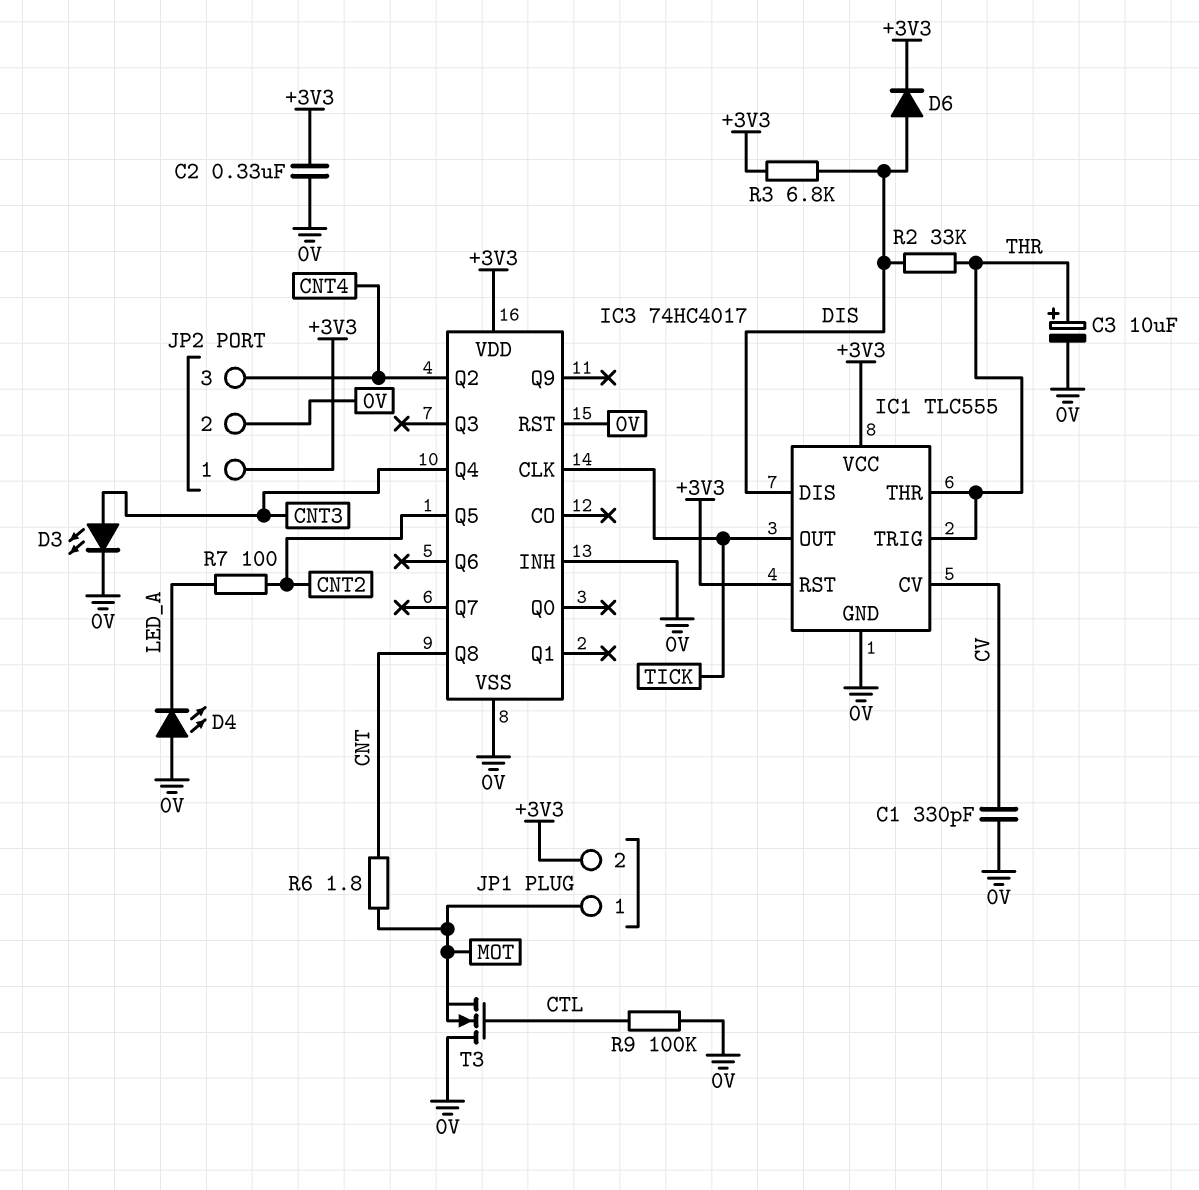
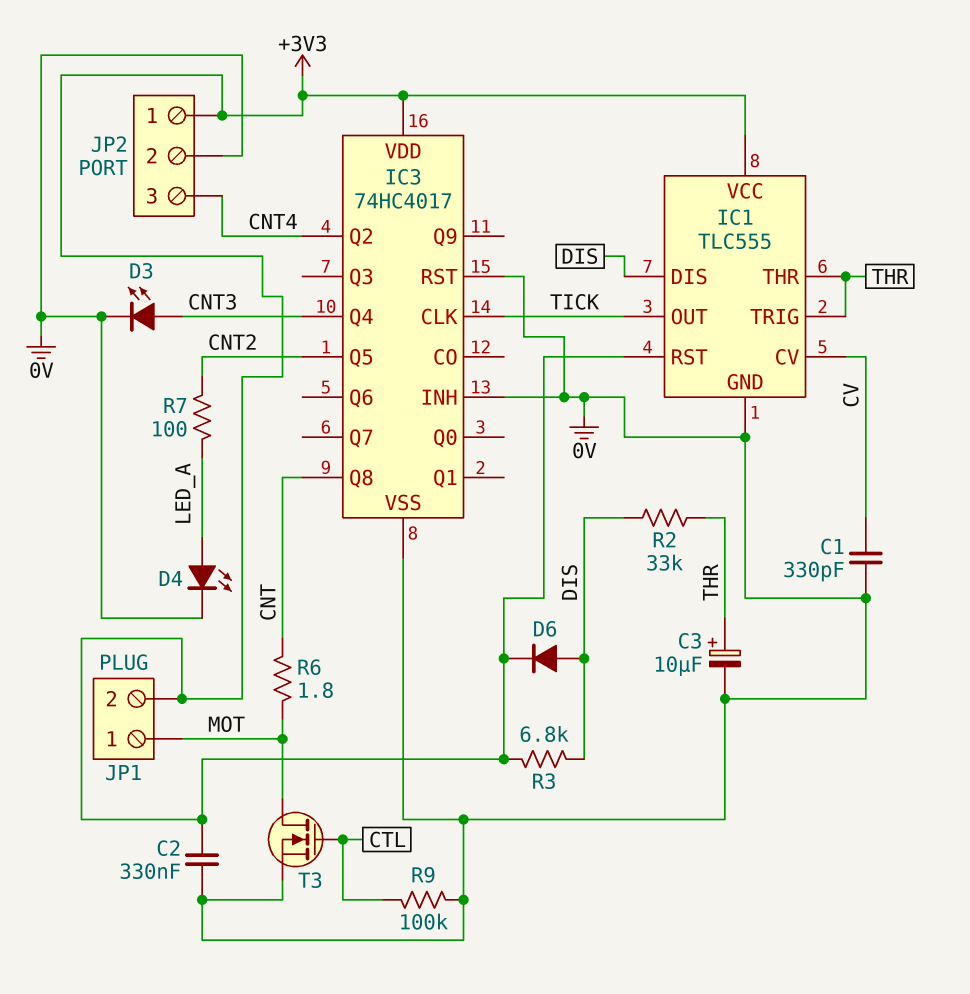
D4: LED (A 0V, K LED_A) -> LED (A LED_A, K 0V)
T3: NMOS (G CTL, D 0V, S MOT) -> NMOS (G CTL, D MOT, S 0V)

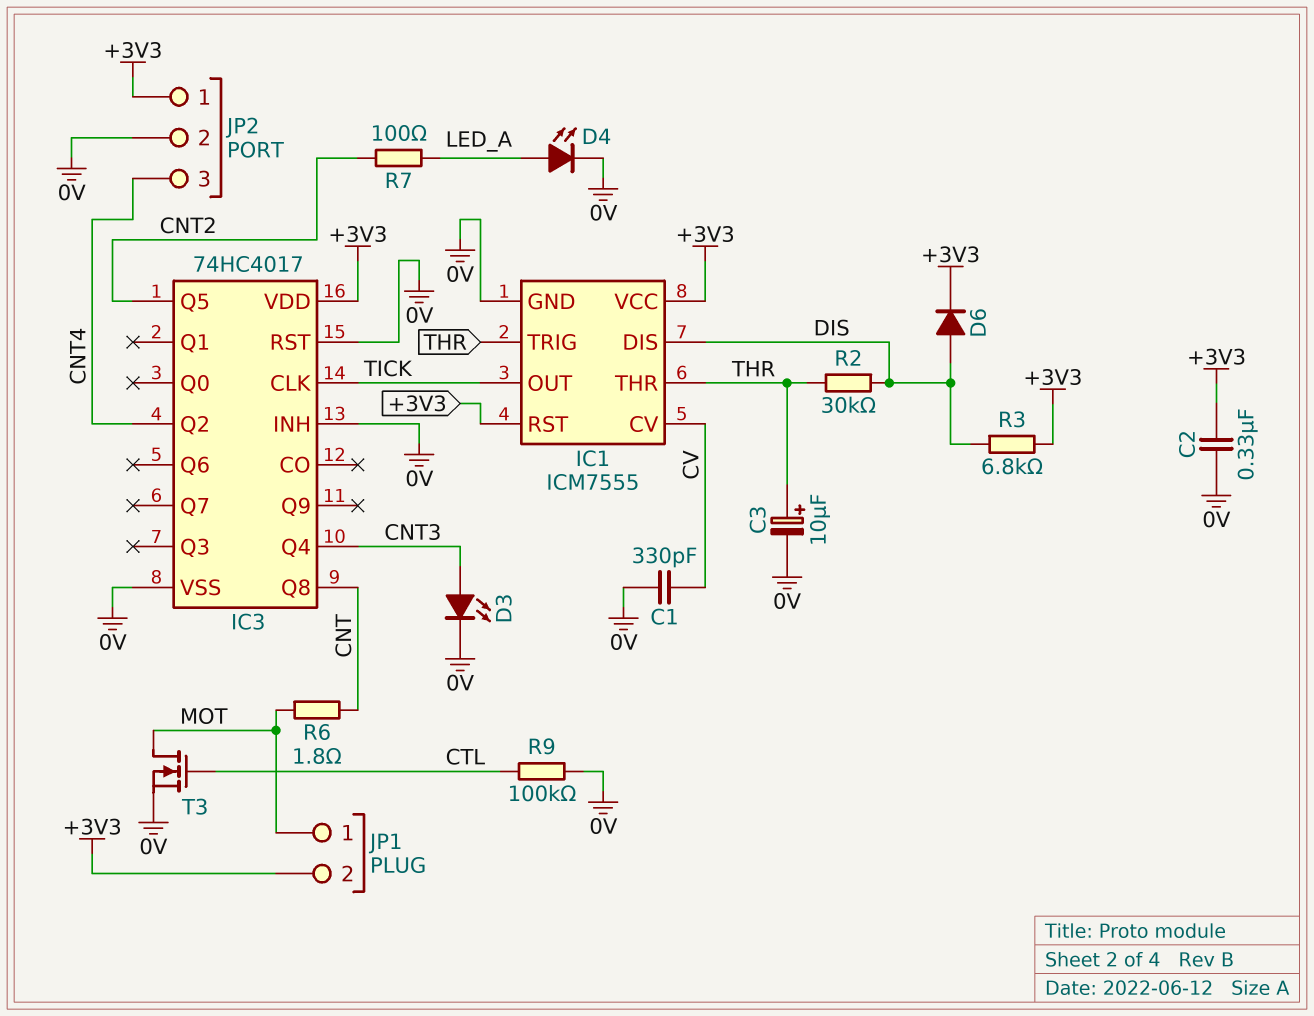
IC1: TLC555 -> ICM7555
R2: 33k (DIS, THR) -> 30k (DIS, THR)

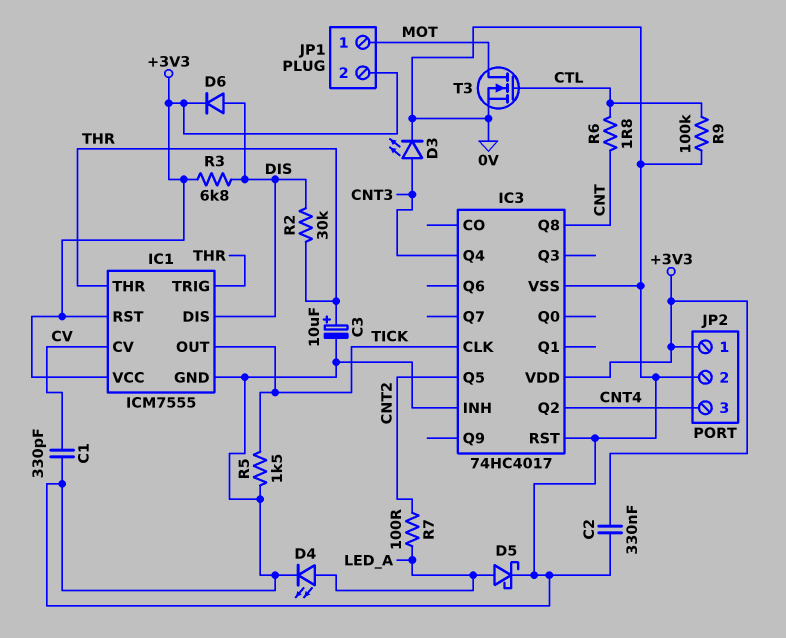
D5: none -> schottky (A LED_A, K 0V)
R5: none -> 1.5k (0V, TICK)
R6: 1.8 (CNT, MOT) -> 1.8 (CNT, CTL)

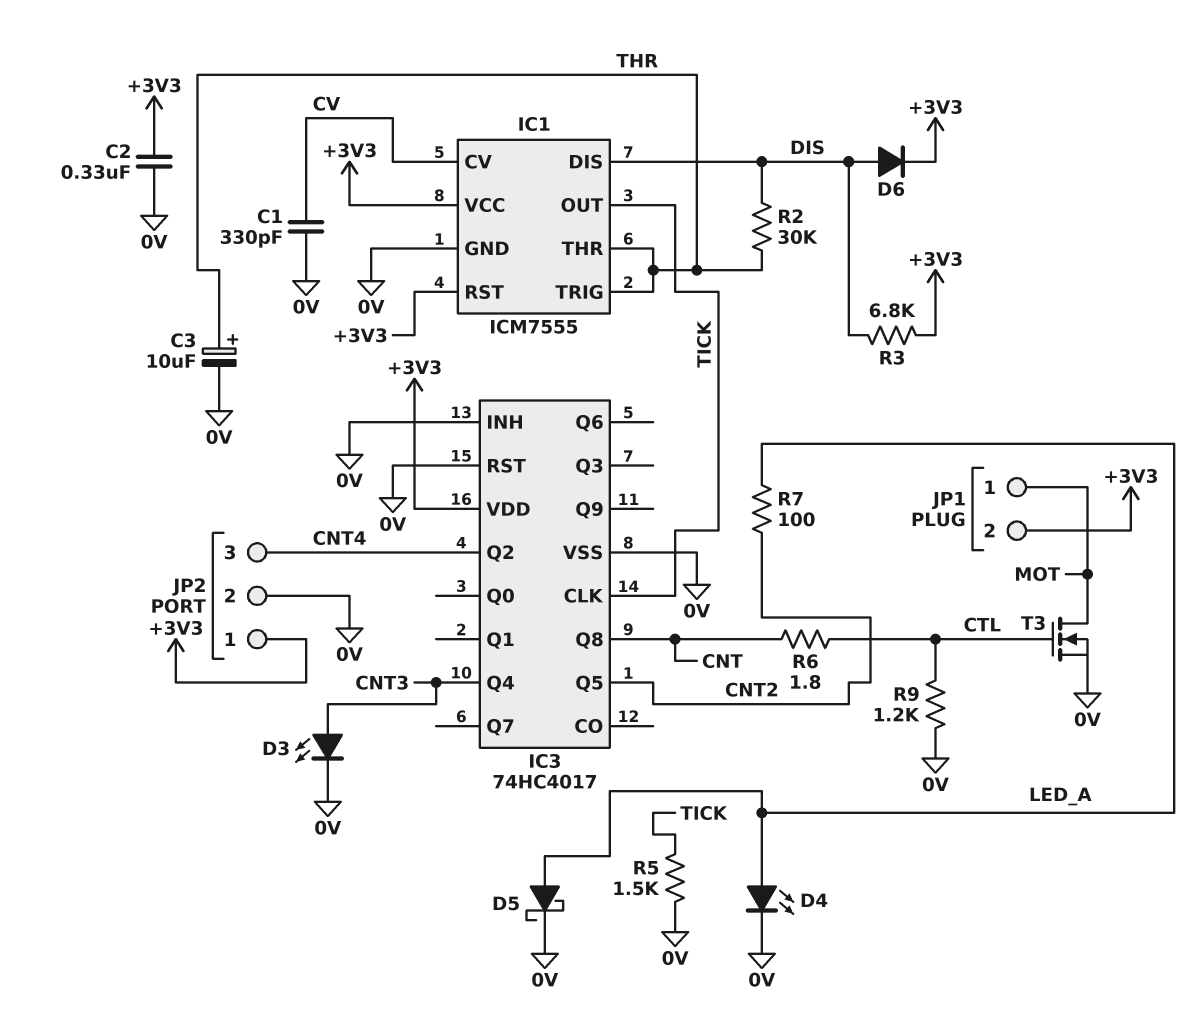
R9: 100k (0V, CTL) -> 1.2k (0V, CTL)

